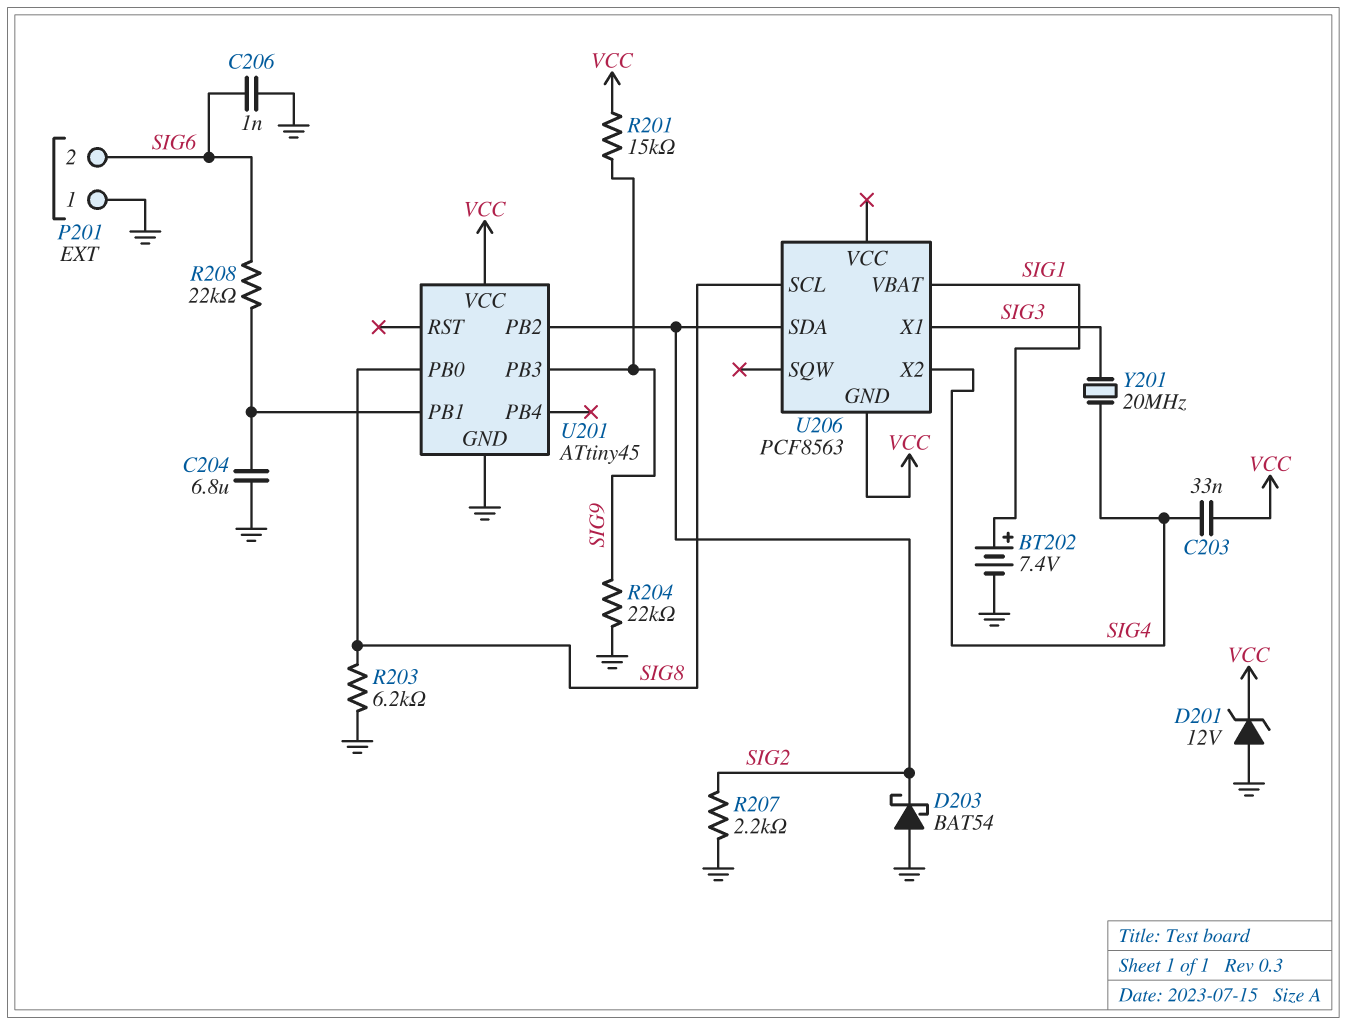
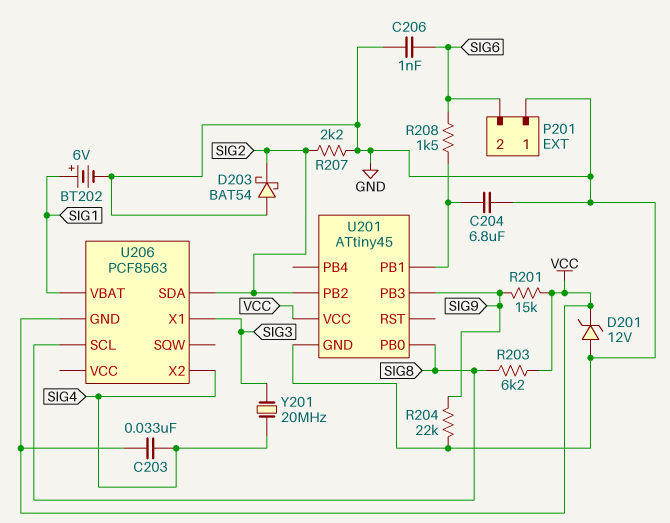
BT202: 7.4V (plus SIG1, minus GND) -> 6V (plus SIG1, minus GND)
R203: 6.2k (GND, SIG8) -> 6.2k (SIG8, VCC)
R208: 22k (SIG6, U201/PB1) -> 1.5k (SIG6, U201/PB1)

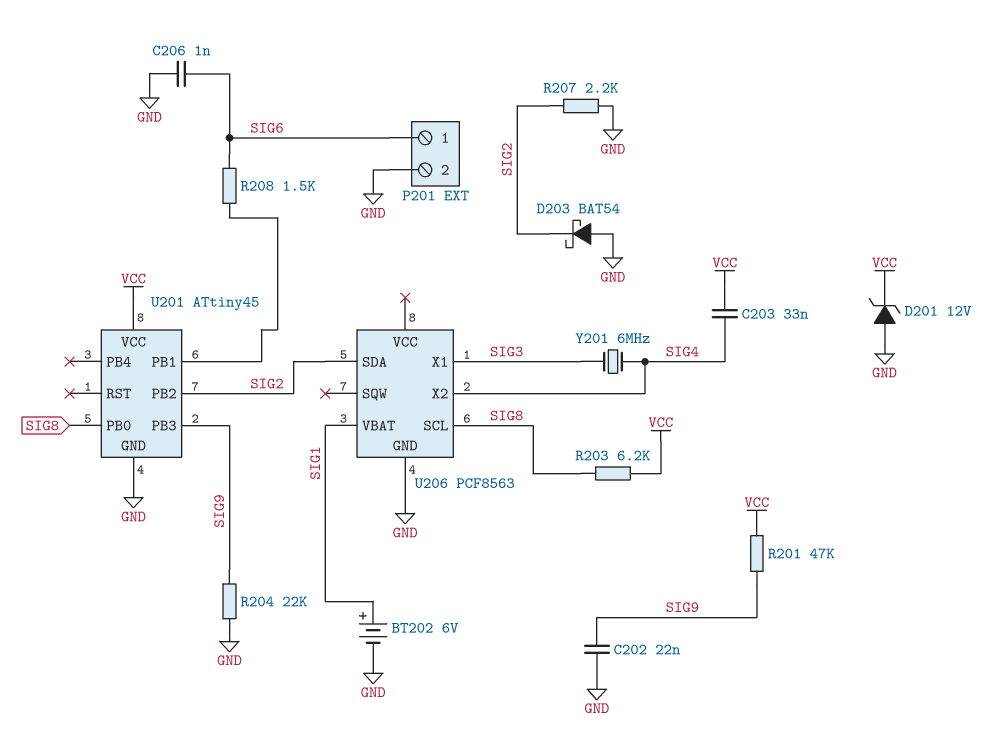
C202: none -> 22nF (GND, SIG9)
C204: 6.8uF (GND, U201/PB1) -> none
P201 pin 1: GND -> SIG6
P201 pin 2: SIG6 -> GND
R201: 15k (SIG9, VCC) -> 47k (SIG9, VCC)
U206 pin GND: VCC -> GND
Y201: 20MHz (SIG3, SIG4) -> 6MHz (SIG3, SIG4)

